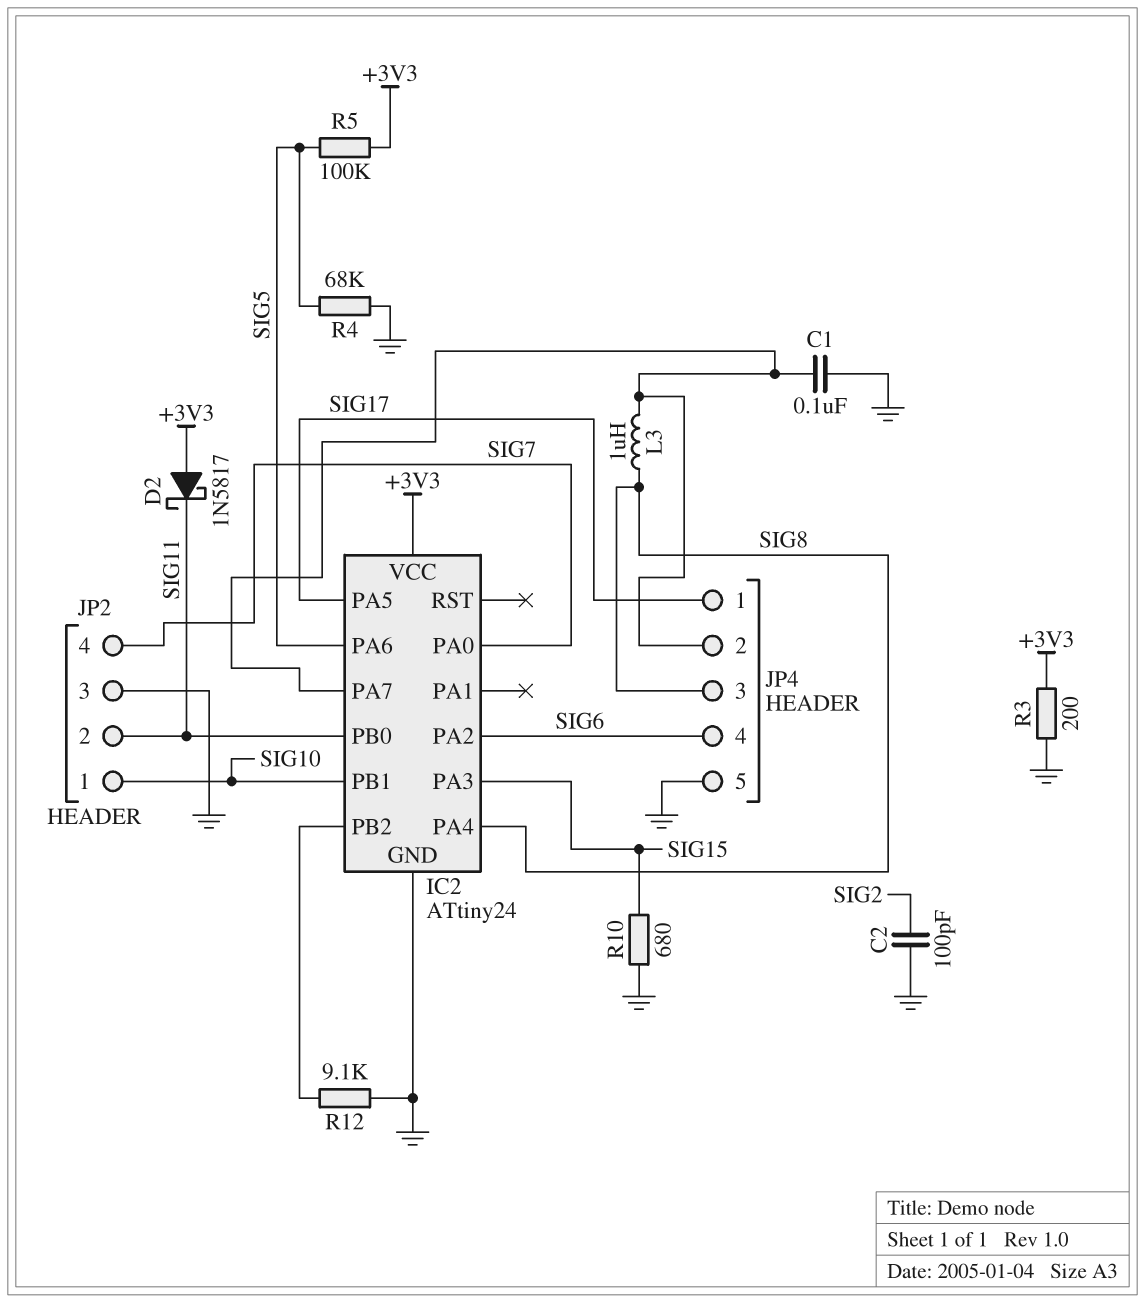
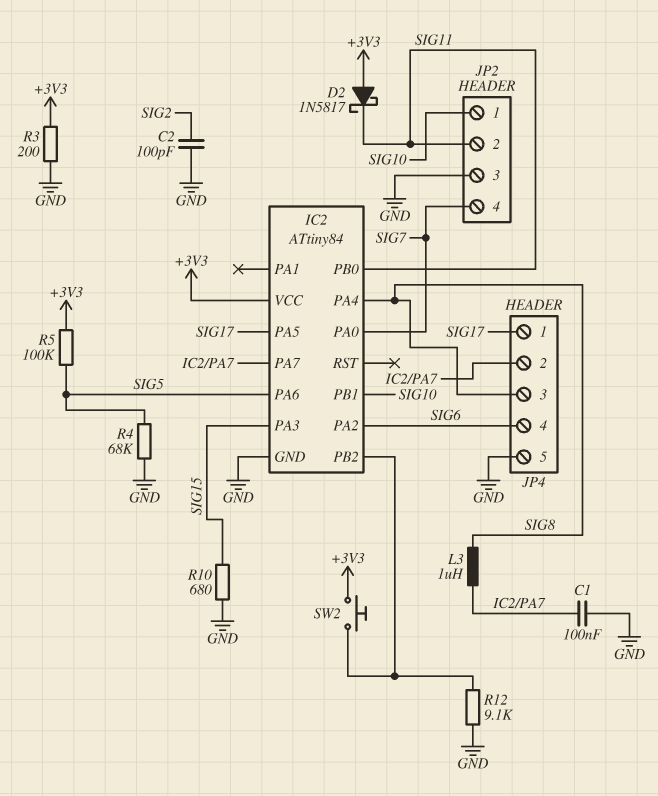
IC2: ATtiny24 -> ATtiny84
SW2: none -> button (+3V3, IC2/PB2)

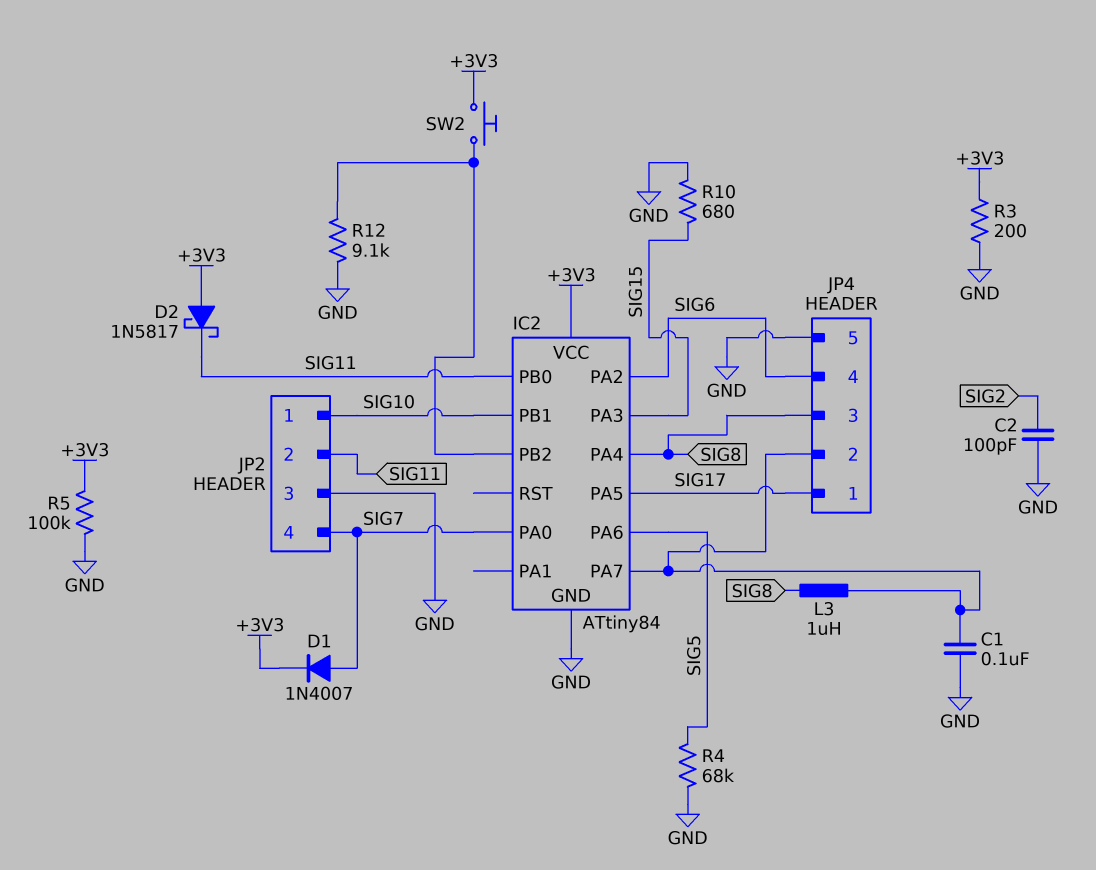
D1: none -> diode 1N4007 (A SIG7, K +3V3)
R5: 100k (+3V3, SIG5) -> 100k (+3V3, GND)

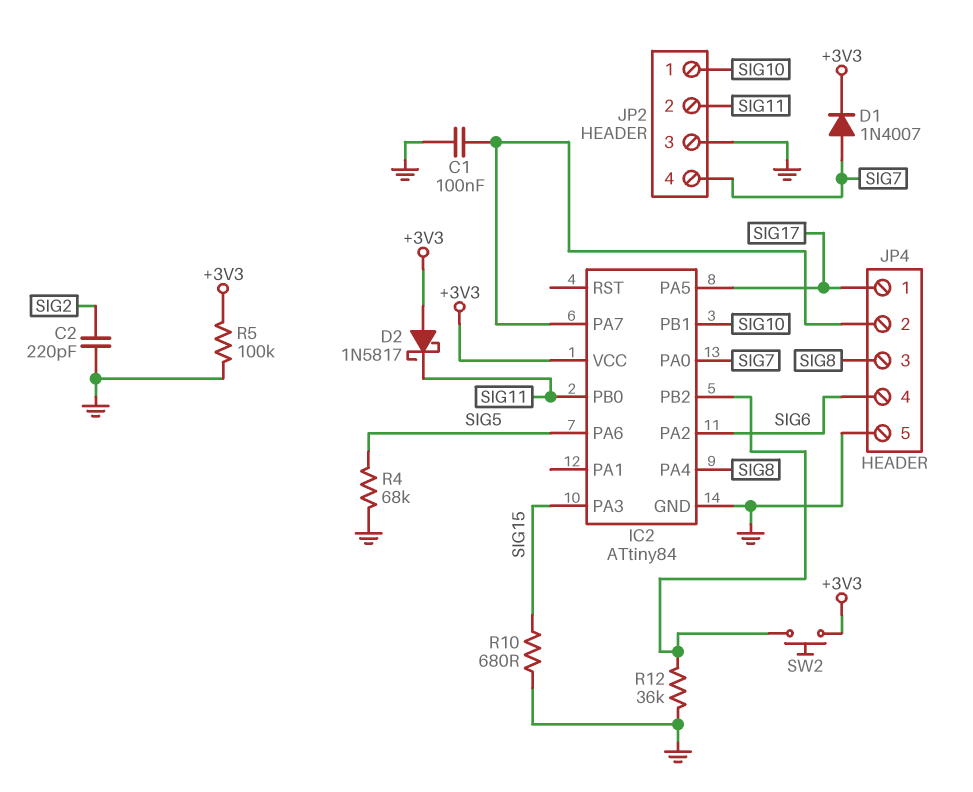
C2: 100pF (GND, SIG2) -> 220pF (GND, SIG2)
L3: 1uH (IC2/PA7, SIG8) -> none
R3: 200 (+3V3, GND) -> none
R12: 9.1k (GND, IC2/PB2) -> 36k (GND, IC2/PB2)

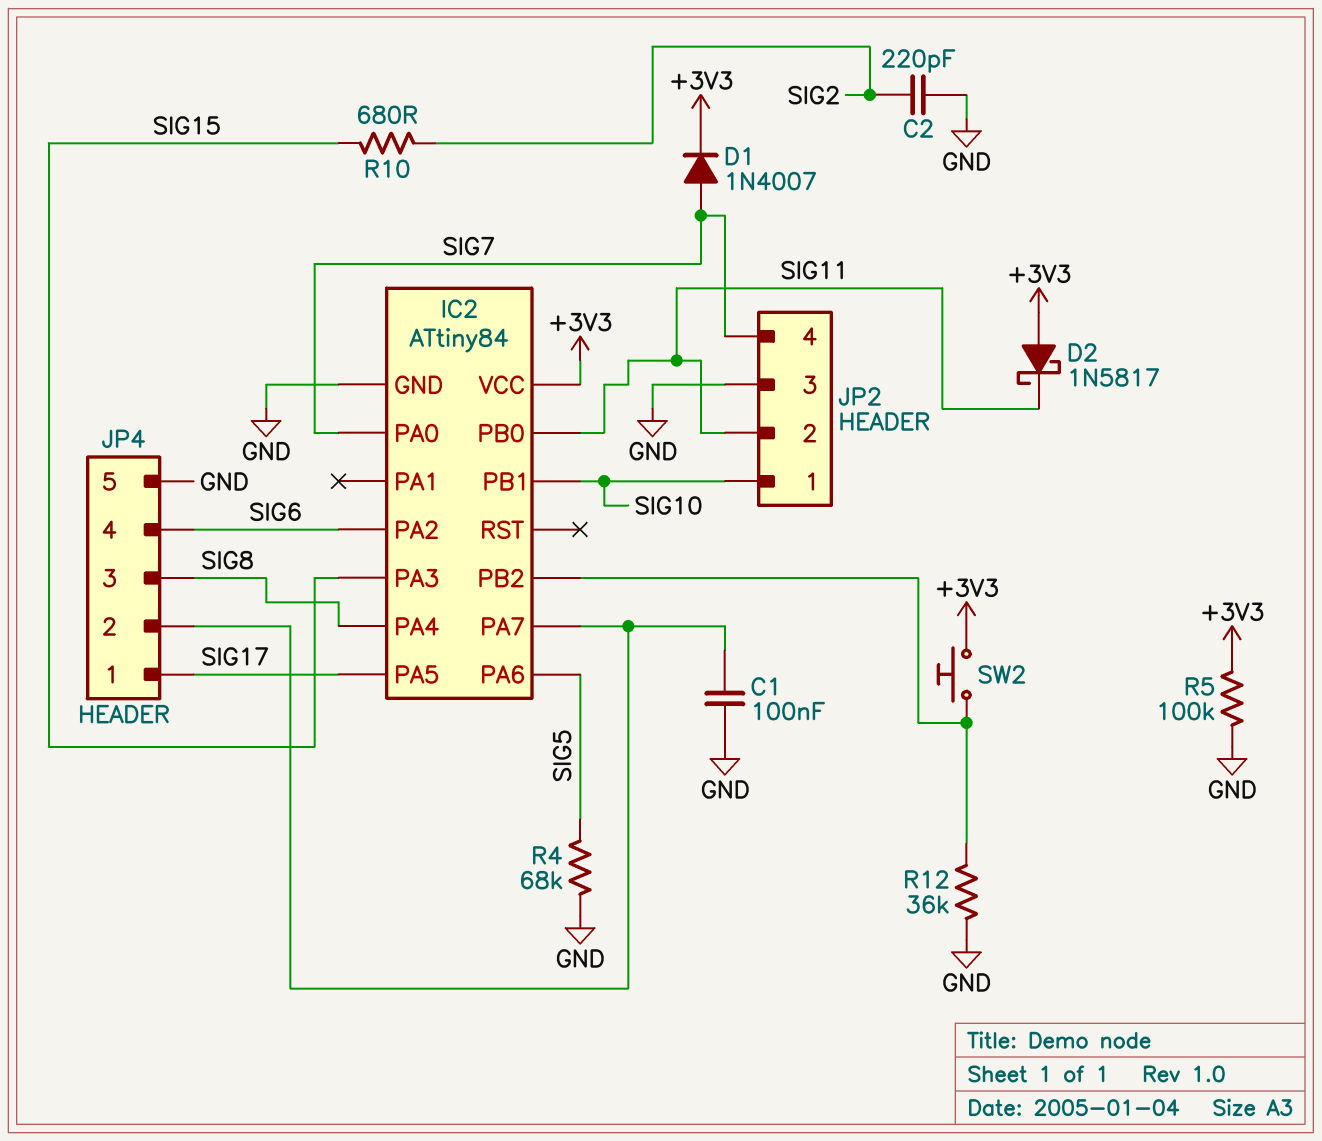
R10: 680 (GND, SIG15) -> 680 (SIG2, SIG15)

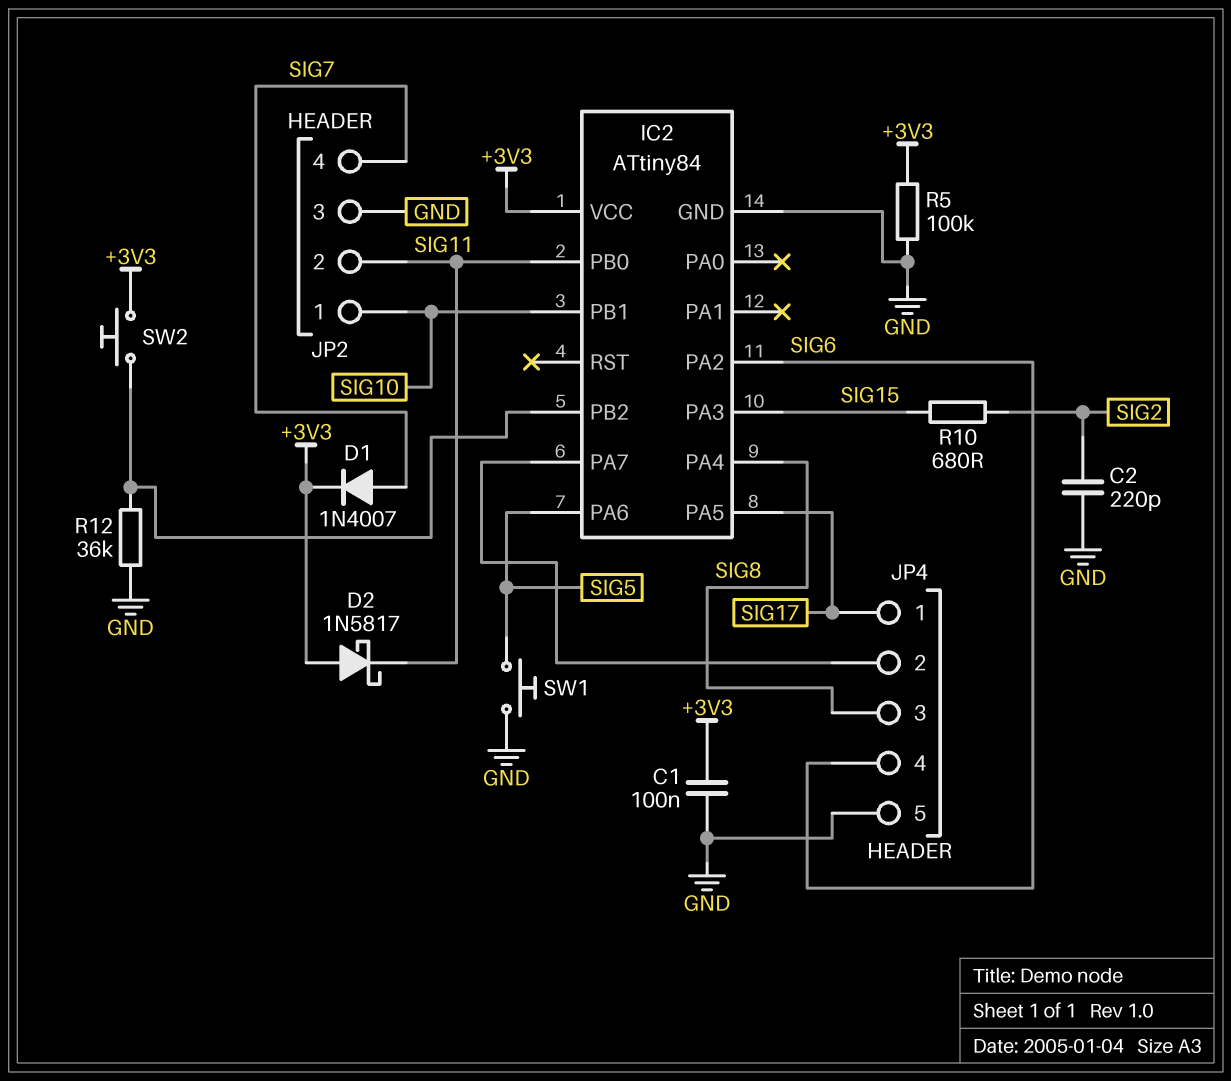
C1: 100nF (GND, IC2/PA7) -> 100nF (+3V3, GND)
IC2 pin PA0: SIG7 -> none
R4: 68k (GND, SIG5) -> none
SW1: none -> button (GND, SIG5)

